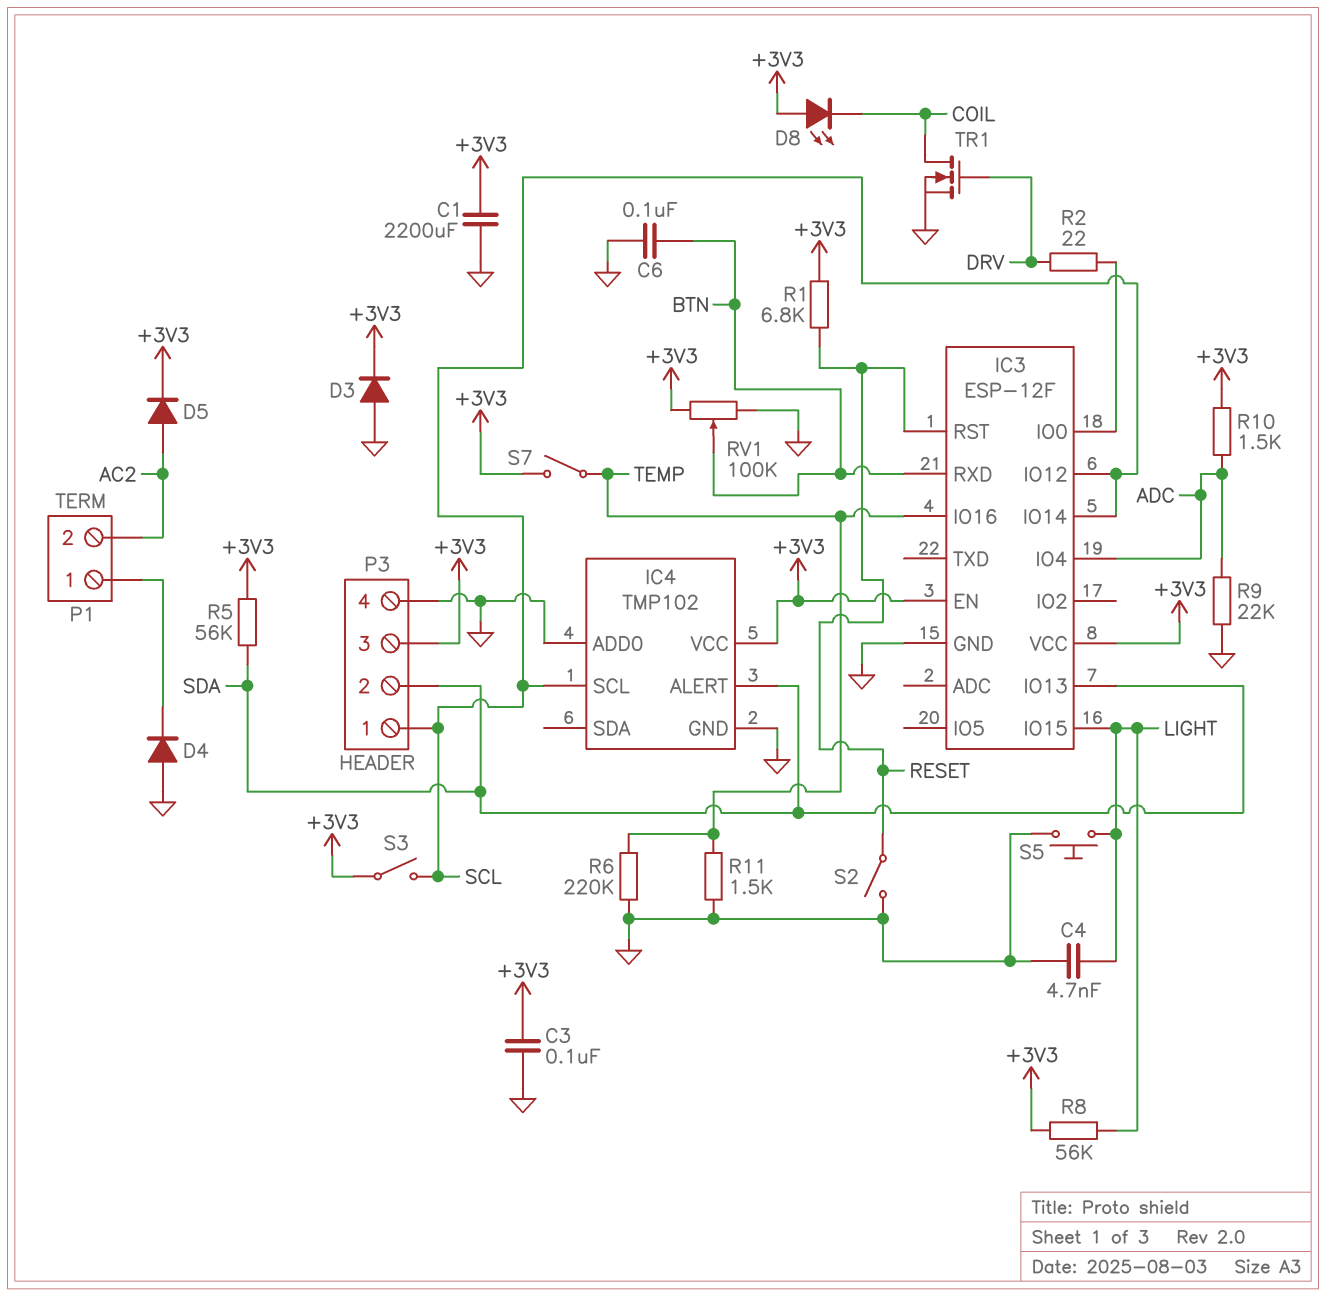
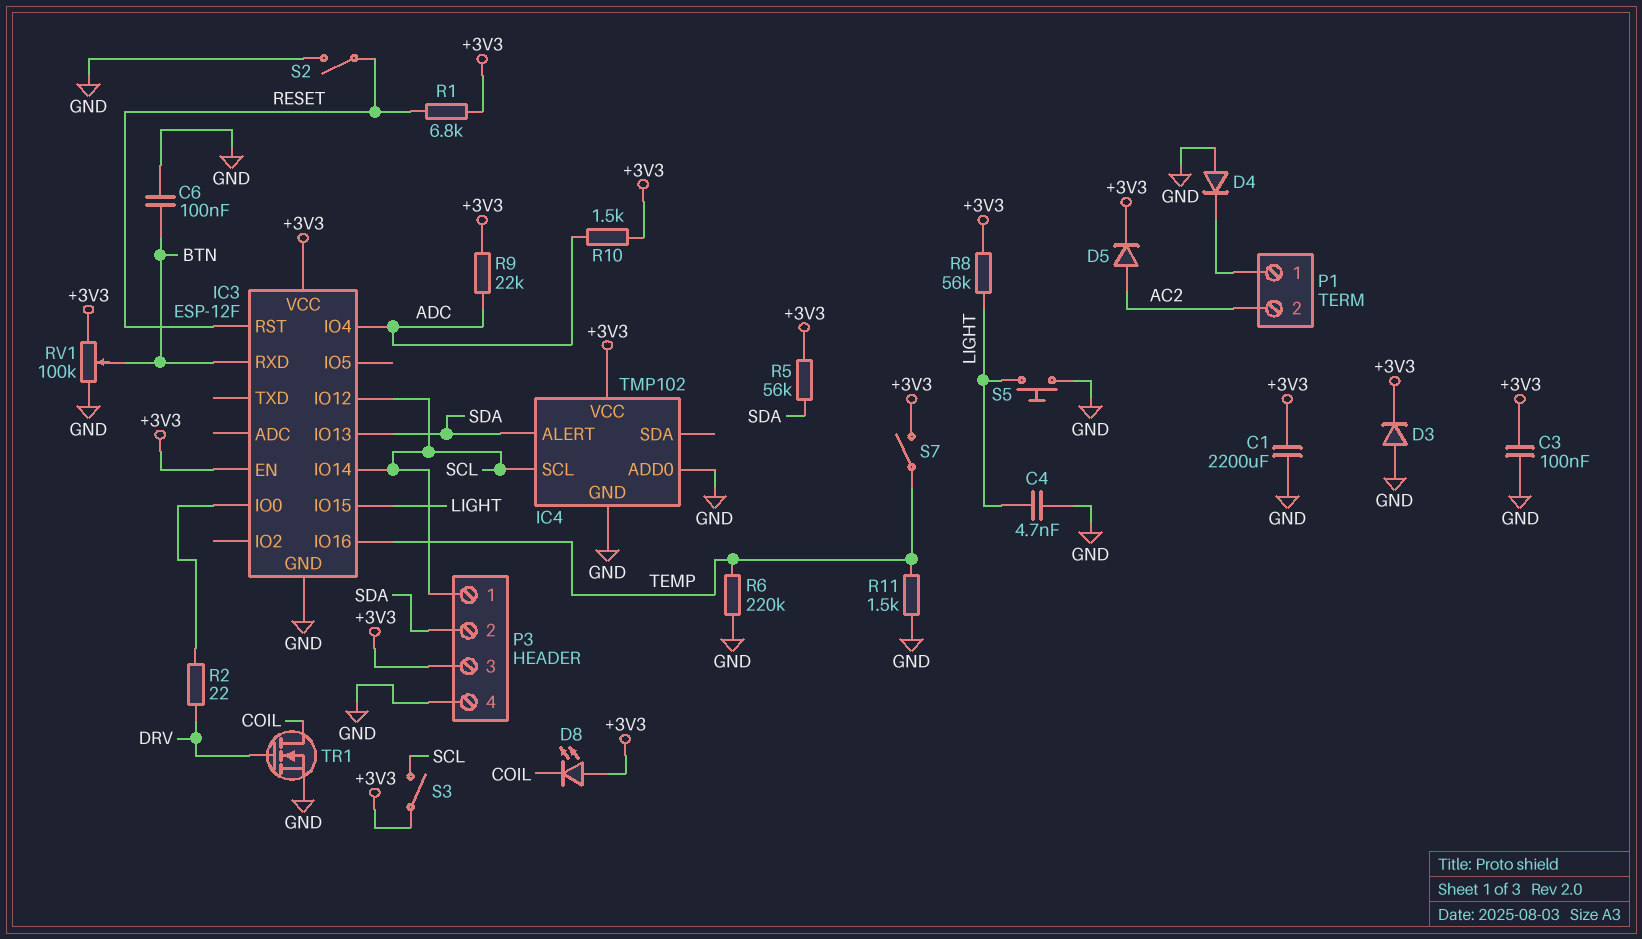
R9: 22k (ADC, GND) -> 22k (+3V3, ADC)

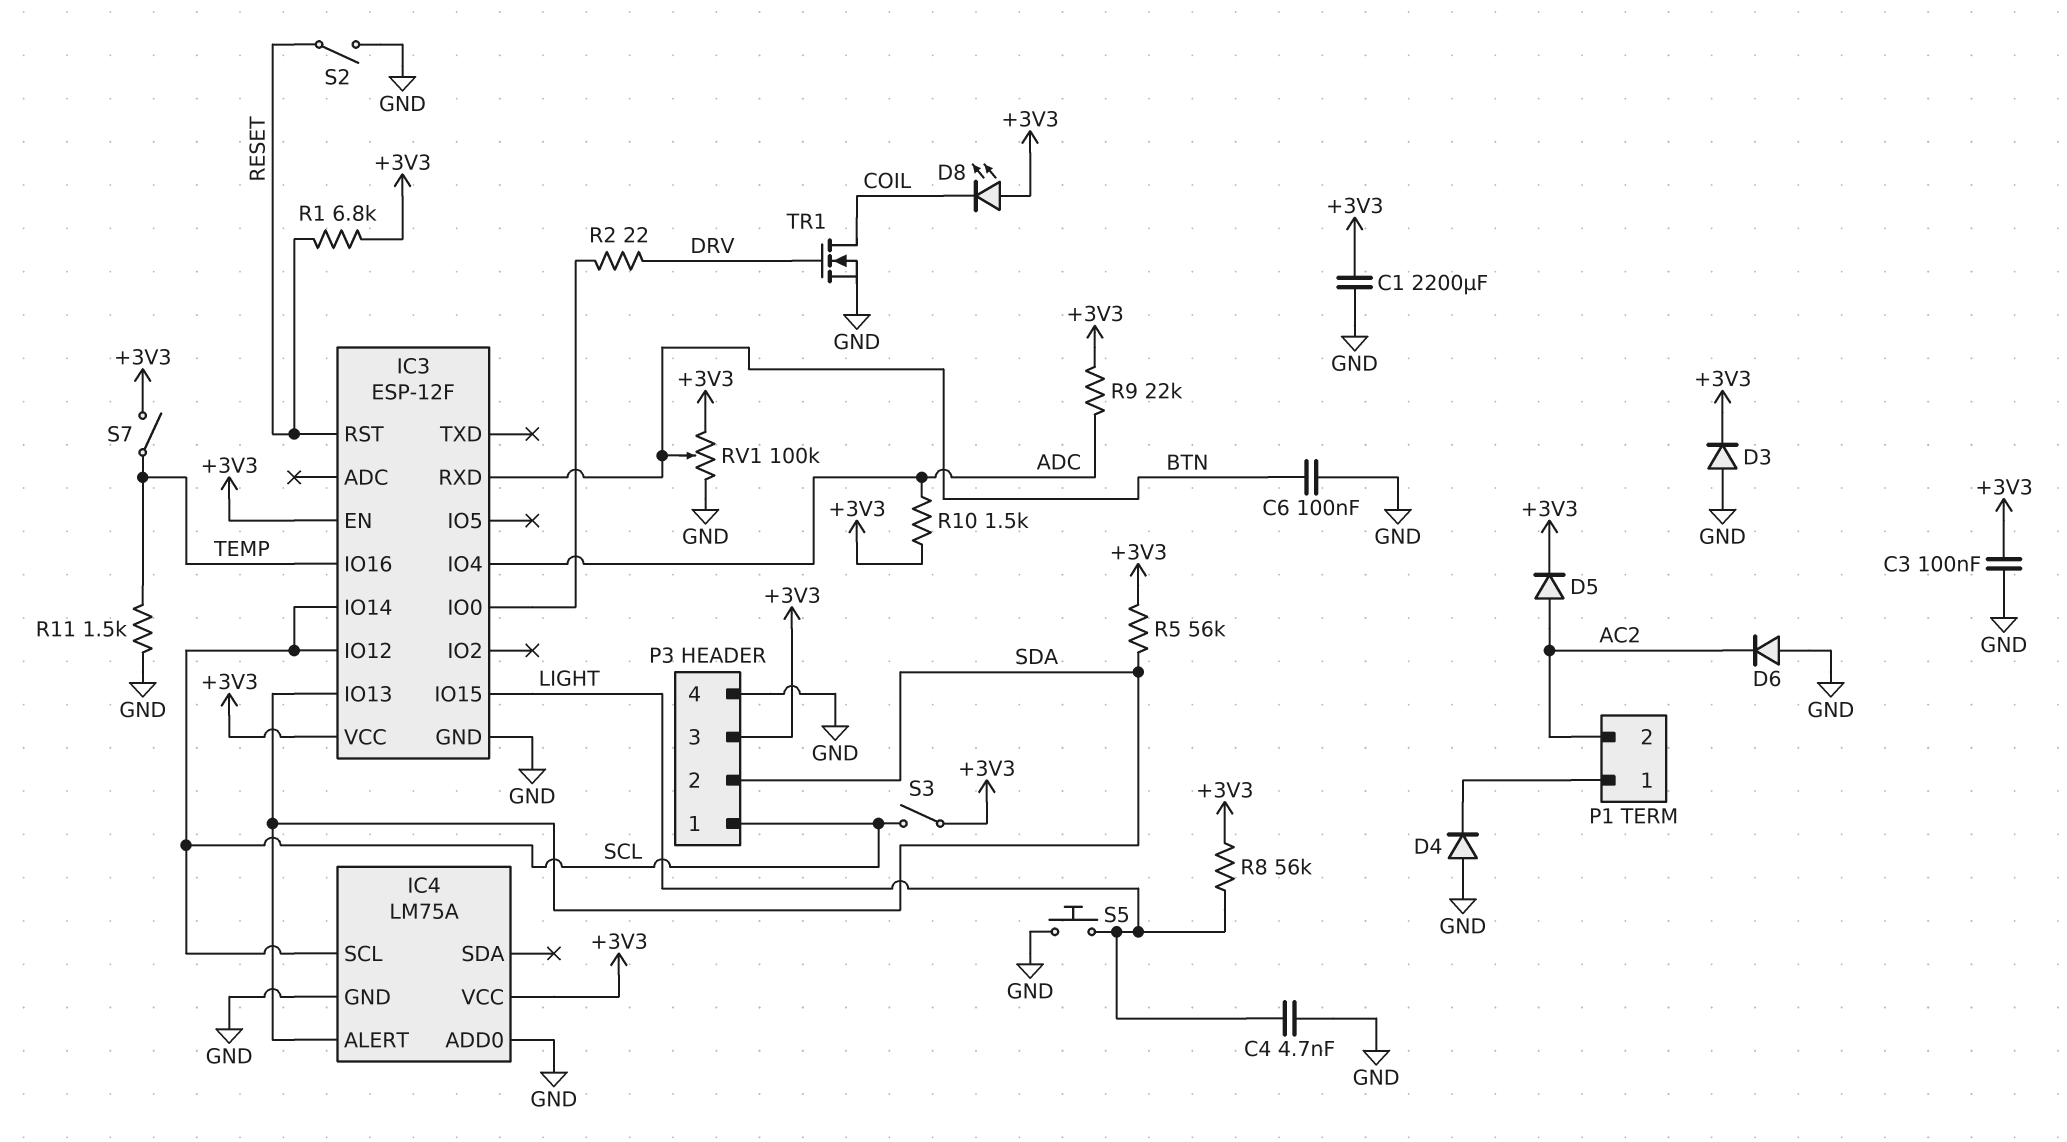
D6: none -> diode (A GND, K AC2)
IC4: TMP102 -> LM75A
R6: 220k (GND, TEMP) -> none

